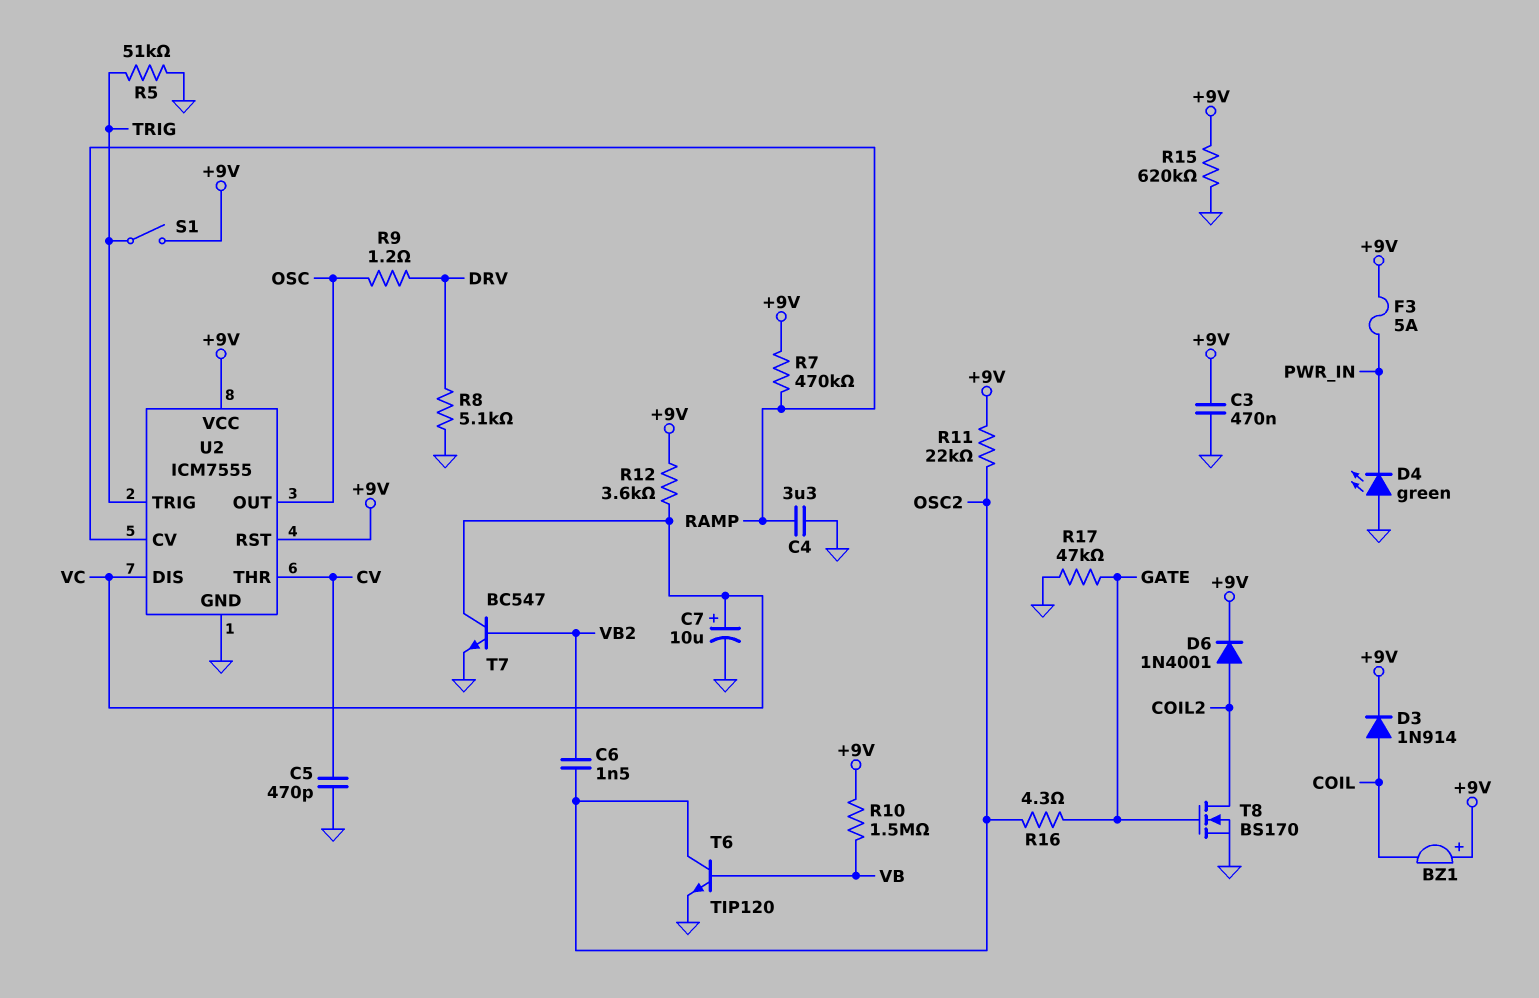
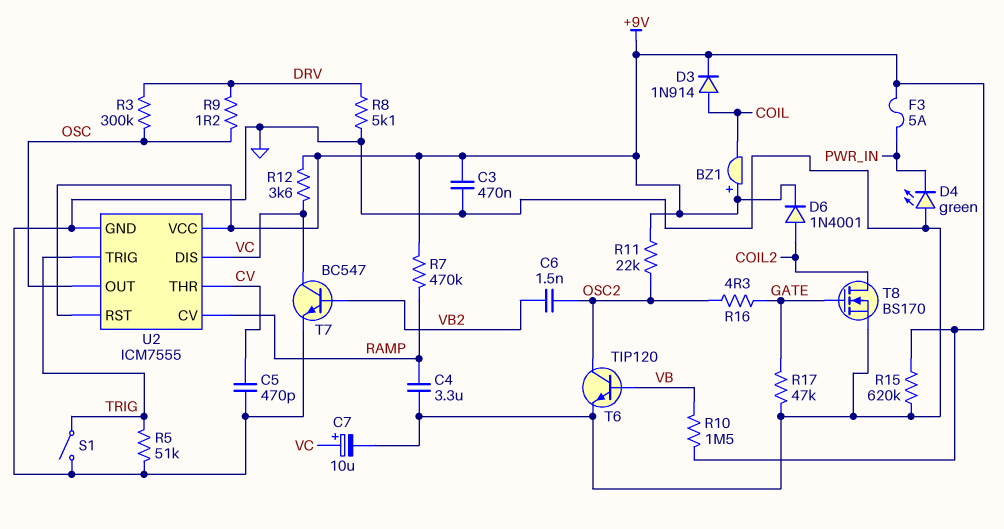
R3: none -> 300k (DRV, OSC)
S1: switch (+9V, TRIG) -> switch (GND, TRIG)

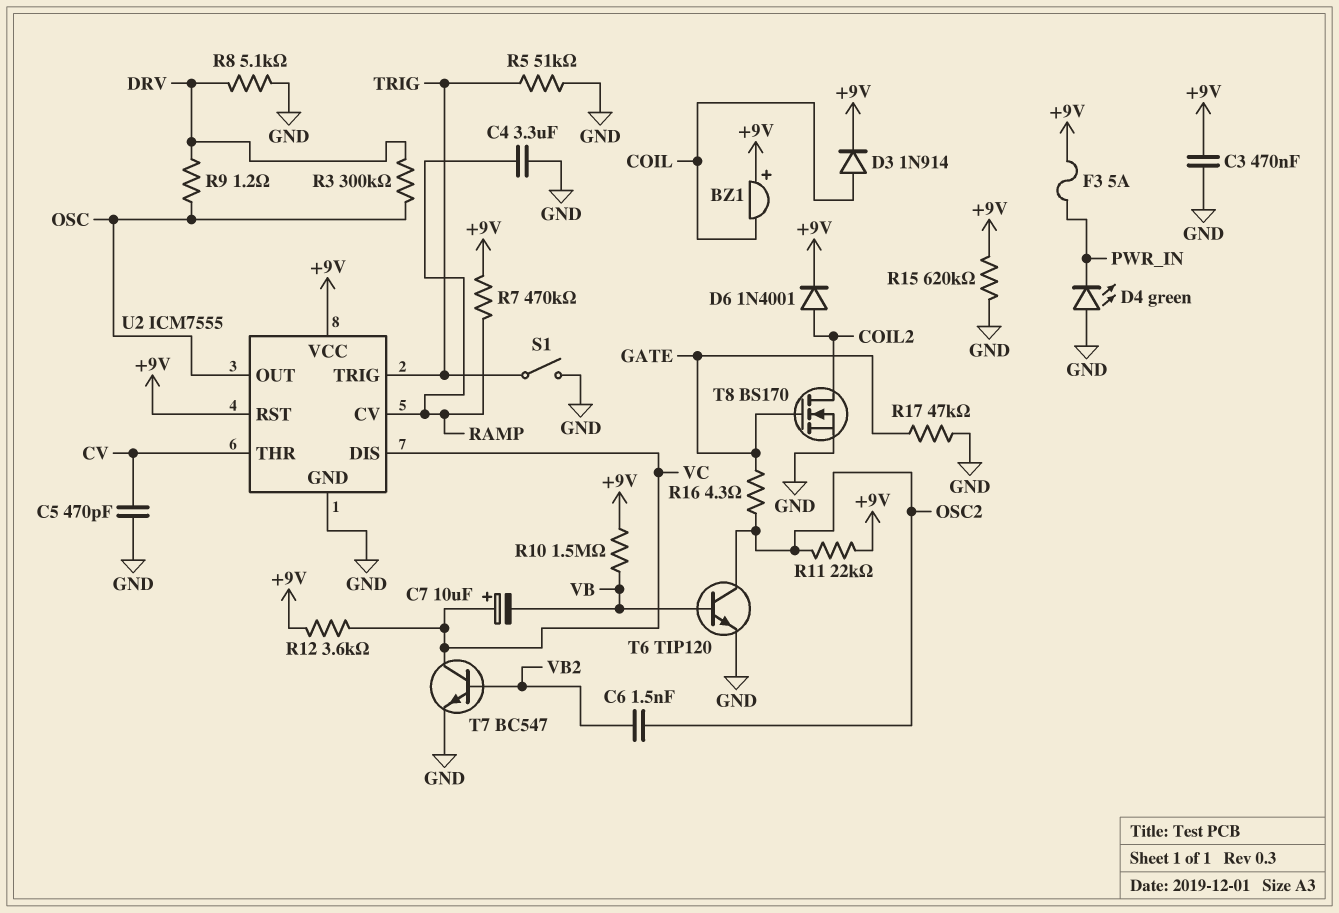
C7: 10uF (plus VC, minus GND) -> 10uF (plus VC, minus VB)

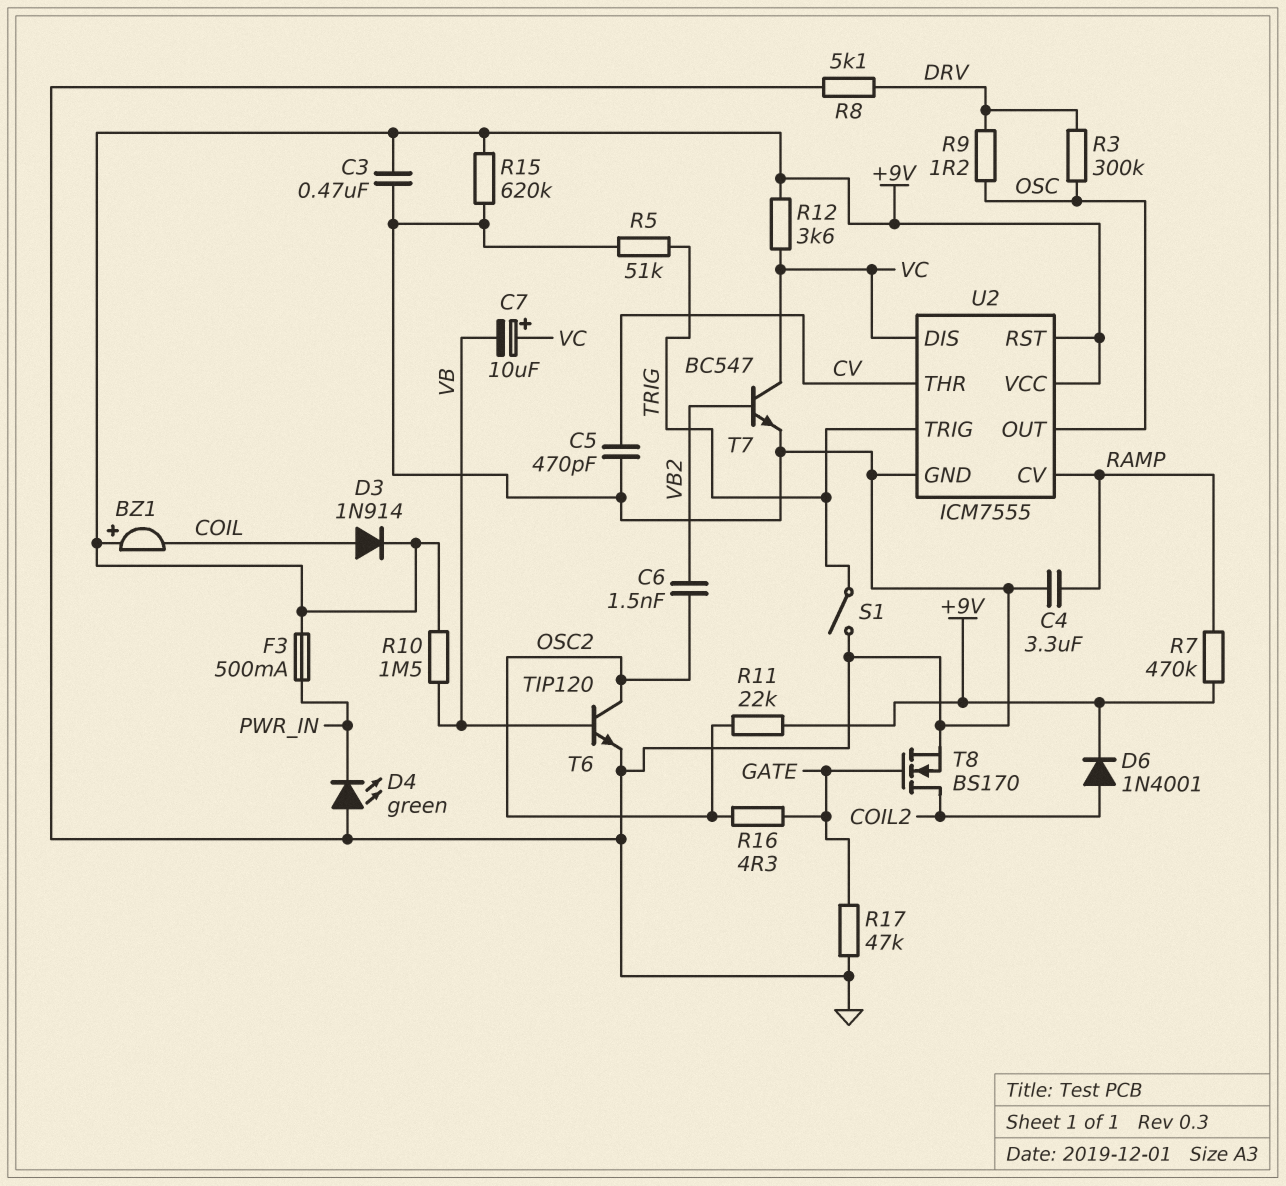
F3: 5A (+9V, PWR_IN) -> 500mA (+9V, PWR_IN)

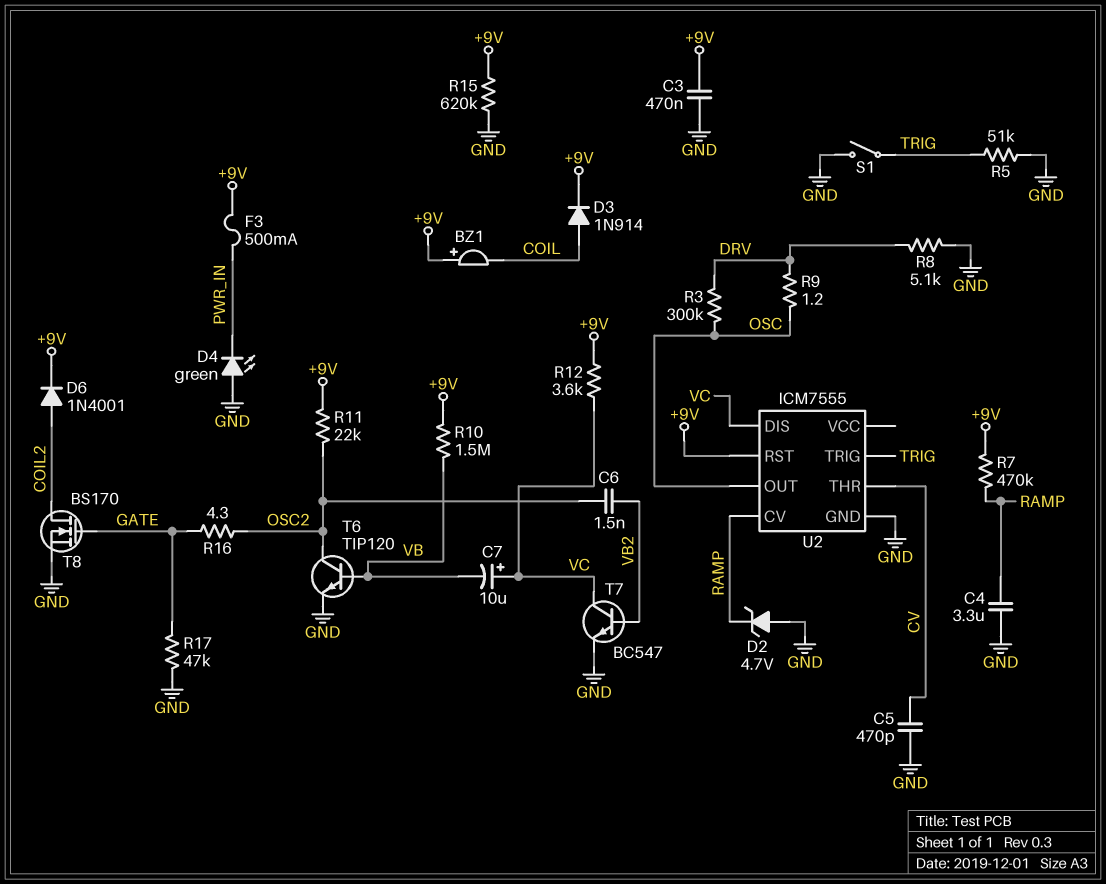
D2: none -> zener 4.7V (A GND, K RAMP)
U2 pin VCC: +9V -> none

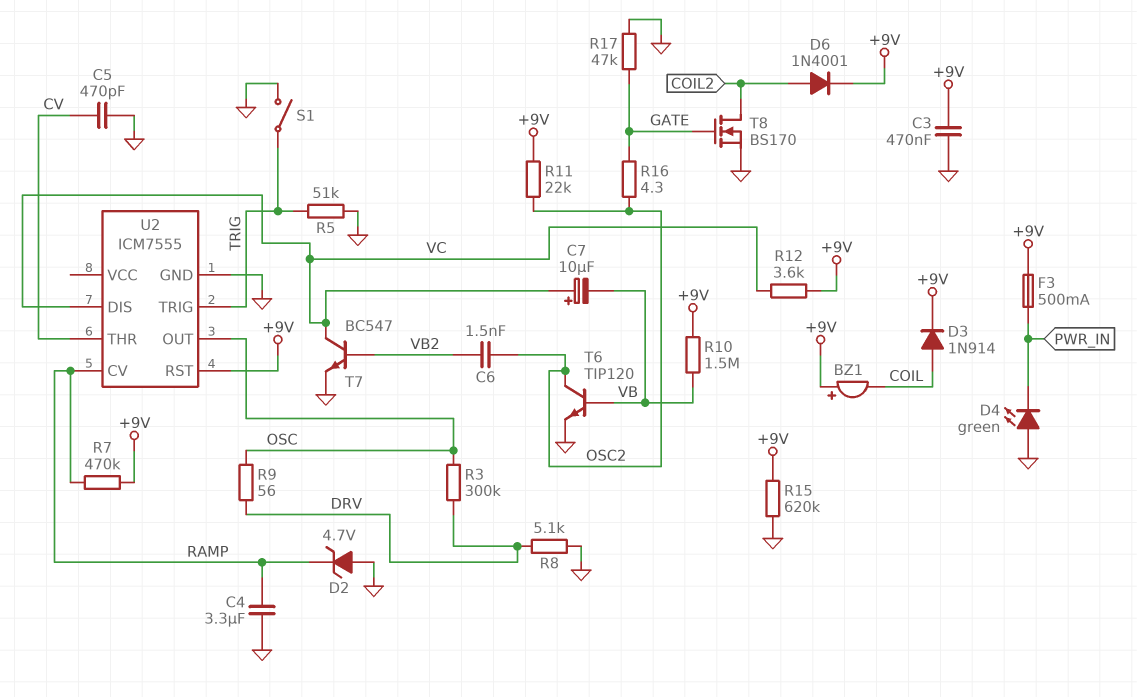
R9: 1.2 (DRV, OSC) -> 56 (DRV, OSC)

